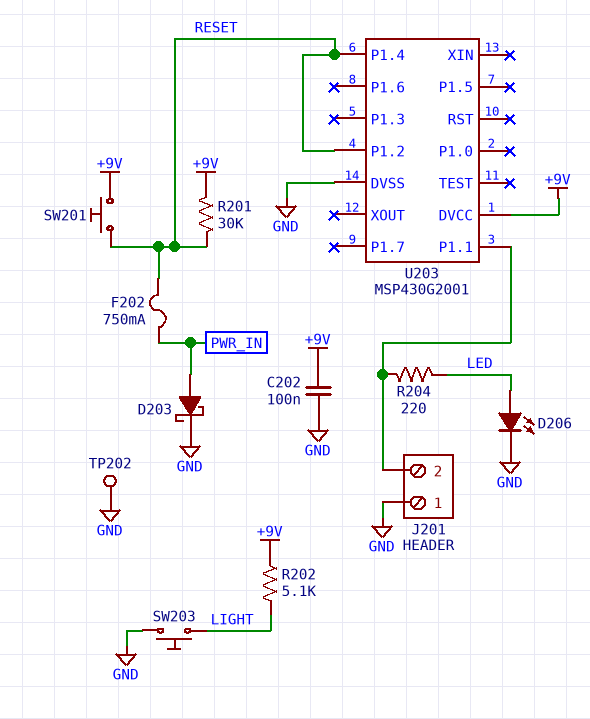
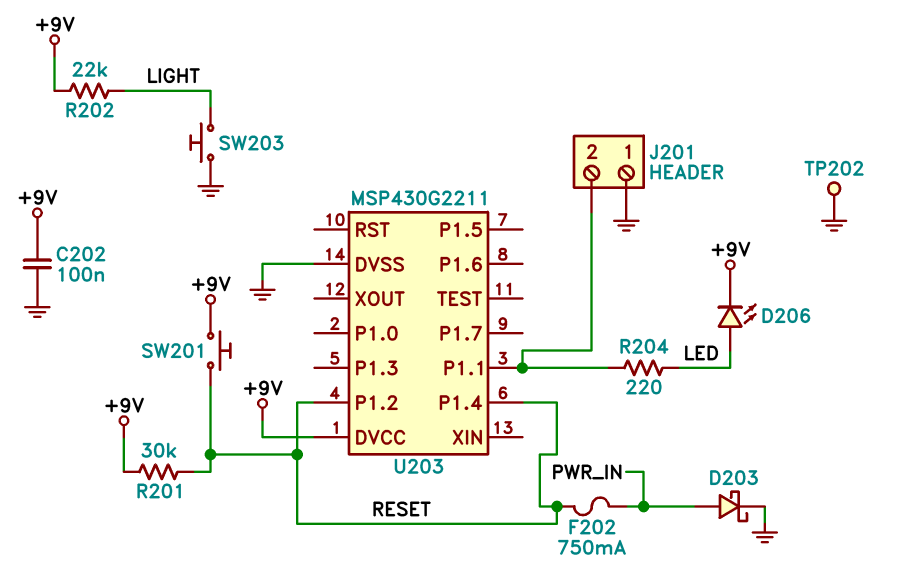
D206: LED (A LED, K GND) -> LED (A LED, K +9V)
R202: 5.1k (+9V, LIGHT) -> 22k (+9V, LIGHT)
U203: MSP430G2001 -> MSP430G2211

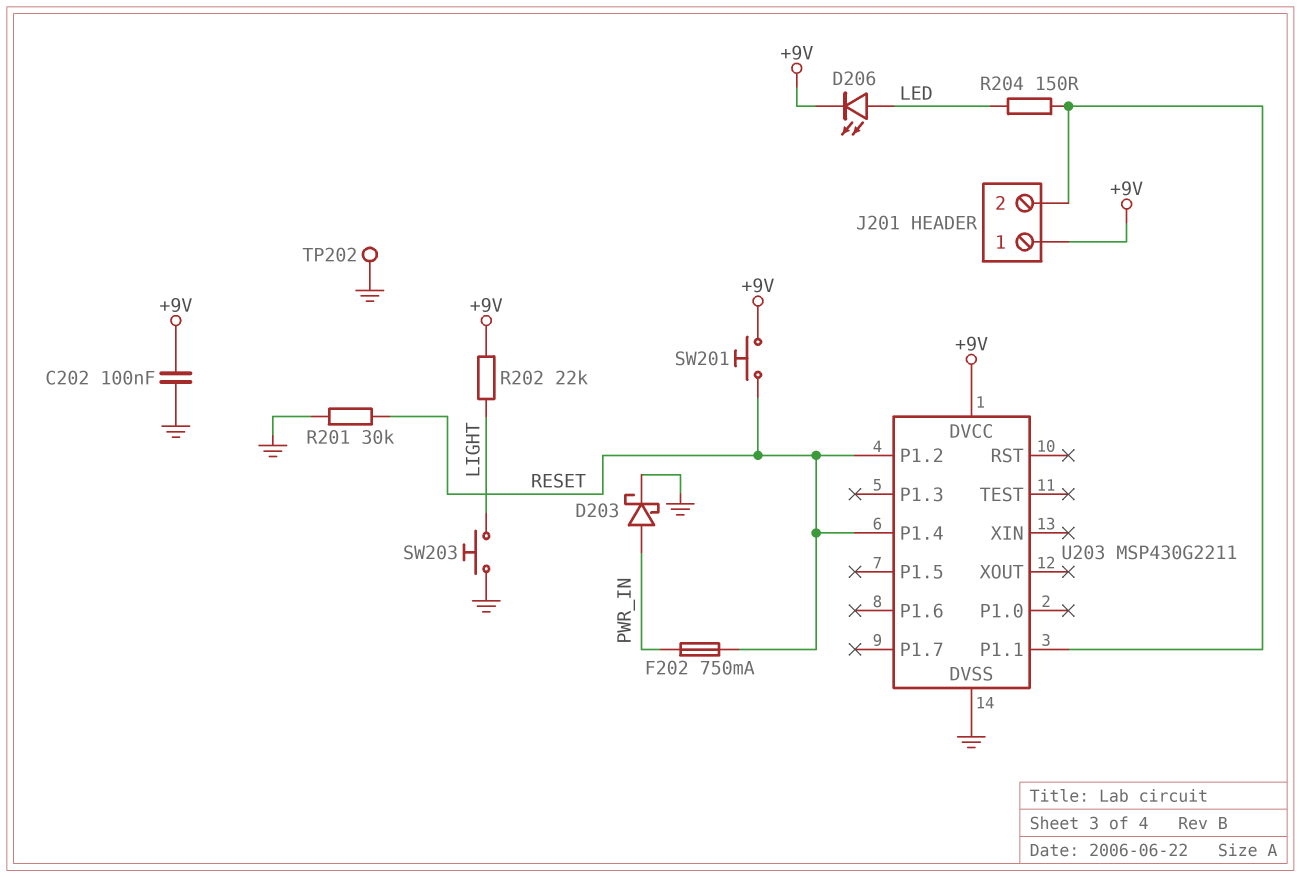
J201 pin 1: GND -> +9V
R201: 30k (+9V, RESET) -> 30k (GND, RESET)
R204: 220 (J201/2, LED) -> 150 (J201/2, LED)

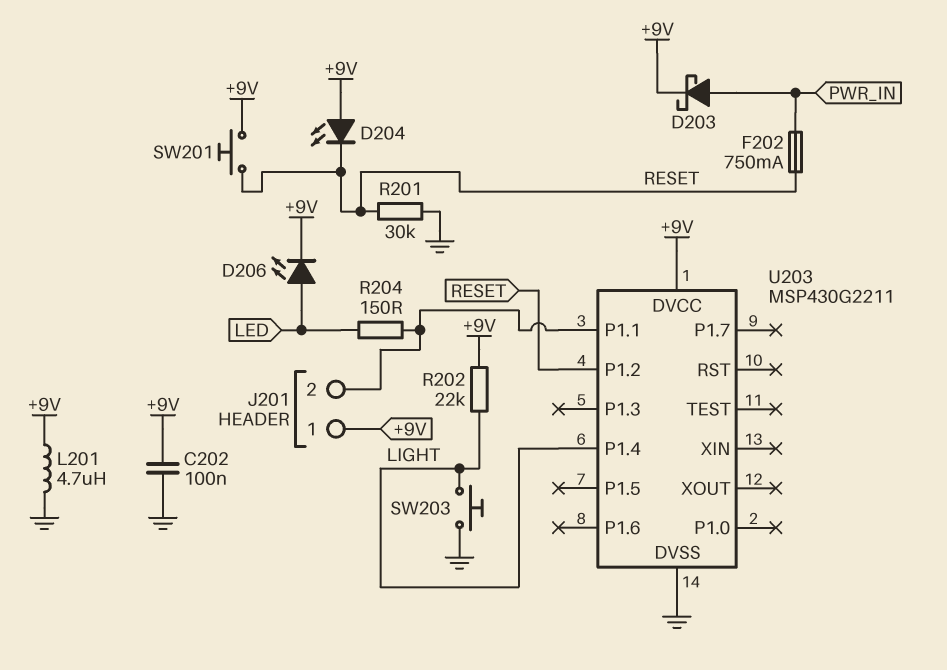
D203: schottky (A PWR_IN, K GND) -> schottky (A PWR_IN, K +9V)
D204: none -> LED (A +9V, K RESET)
L201: none -> 4.7uH (+9V, GND)
TP202: test point (GND) -> none
U203 pin P1.4: RESET -> LIGHT

